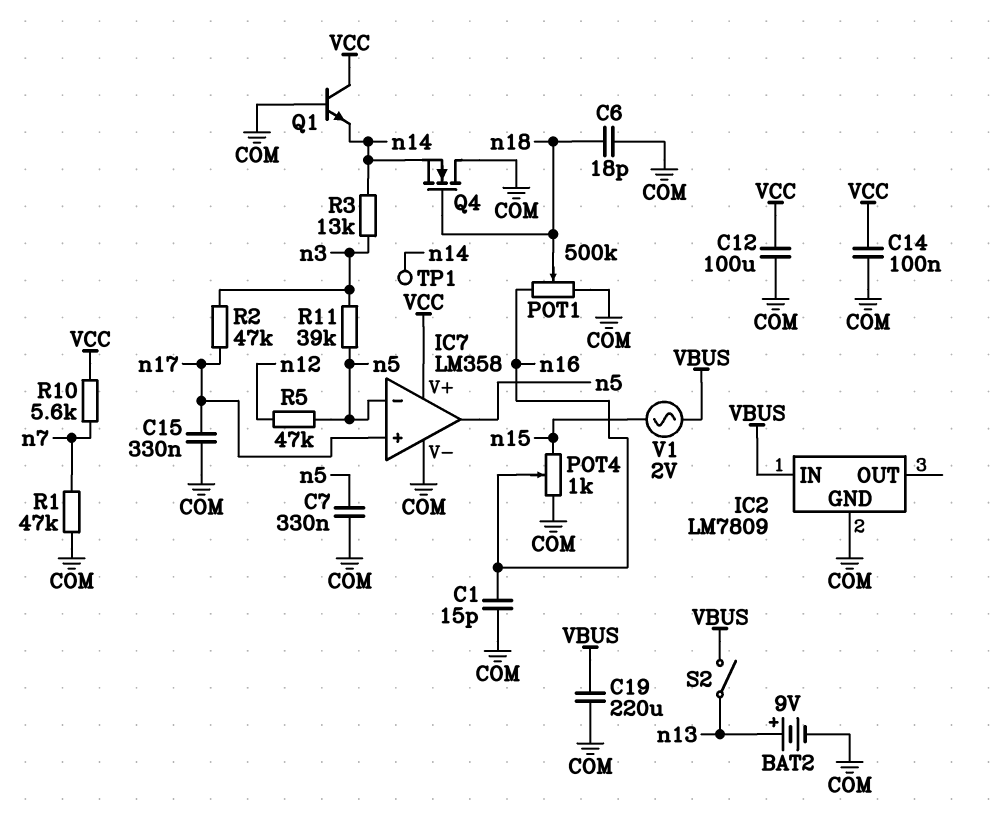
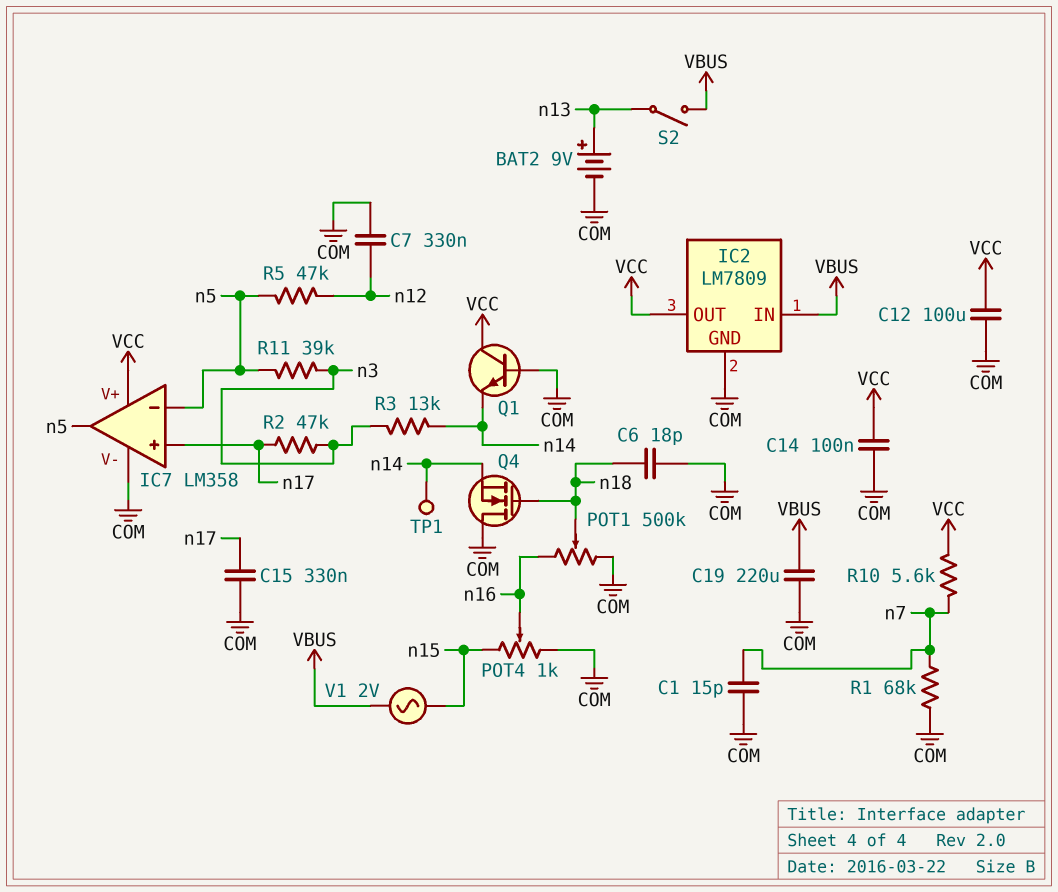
C1: 15pF (COM, n16) -> 15pF (COM, n7)
C7: 330nF (COM, n5) -> 330nF (COM, n12)
IC2 pin OUT: none -> VCC
R1: 47k (COM, n7) -> 68k (COM, n7)

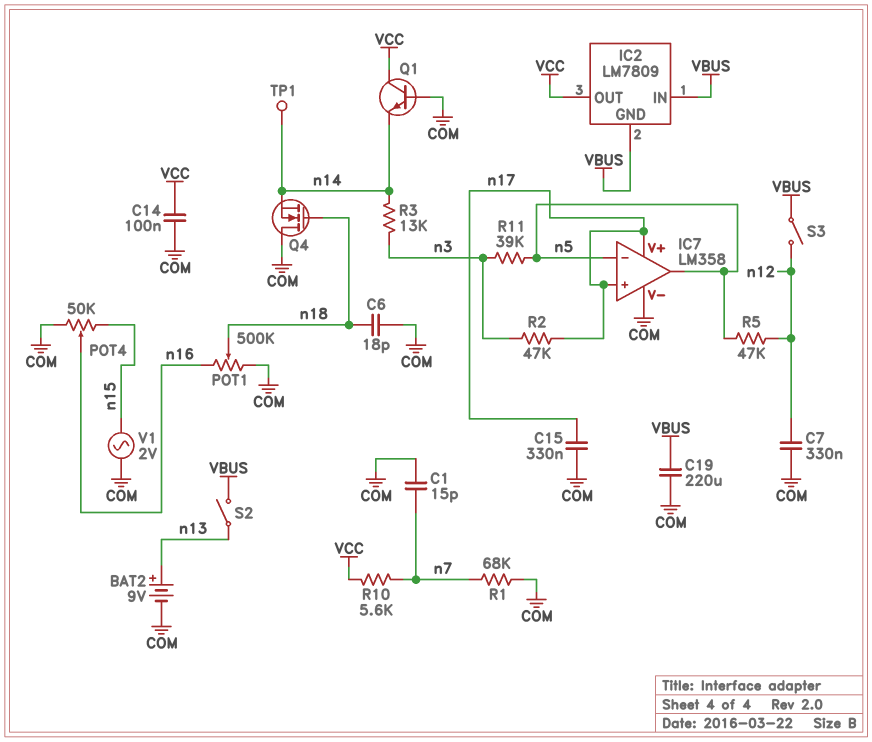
C12: 100uF (COM, VCC) -> none
IC2 pin GND: COM -> VBUS
IC7 pin V+: VCC -> n17
POT4: 1k (COM, n15, wiper n16) -> 50k (COM, n15, wiper n16)
S3: none -> switch (VBUS, n12)
V1: AC 2V (VBUS, n15) -> AC 2V (COM, n15)

